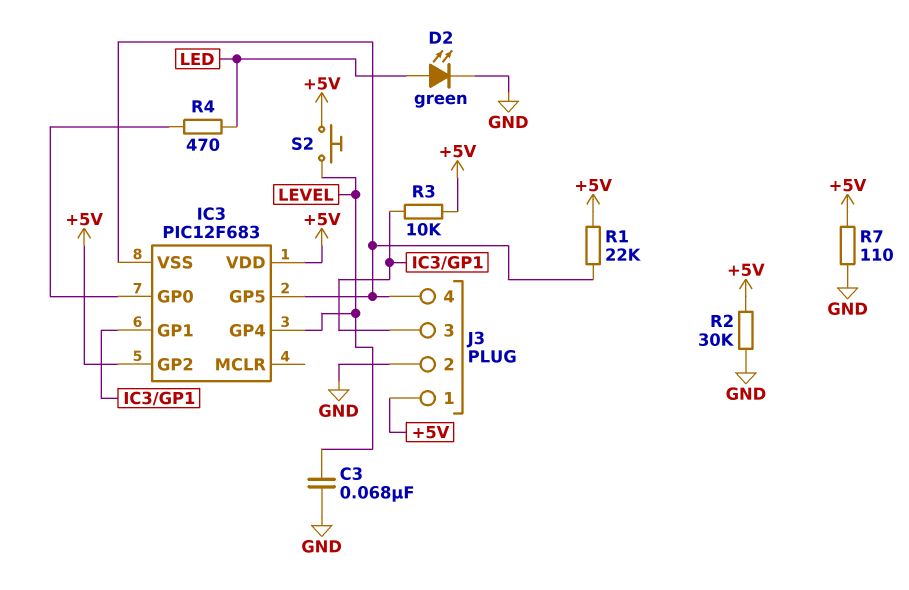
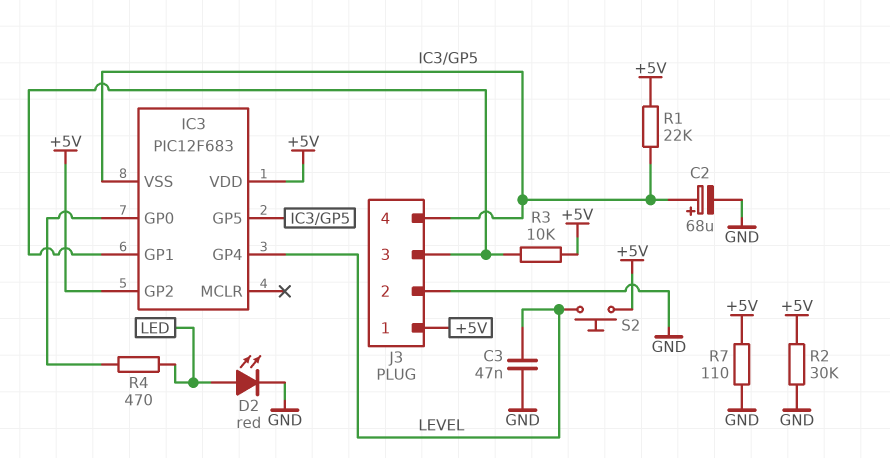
C2: none -> 68uF (plus IC3/GP5, minus GND)
C3: 68nF (GND, LEVEL) -> 47nF (GND, LEVEL)
D2: LED green (A LED, K GND) -> LED red (A LED, K GND)

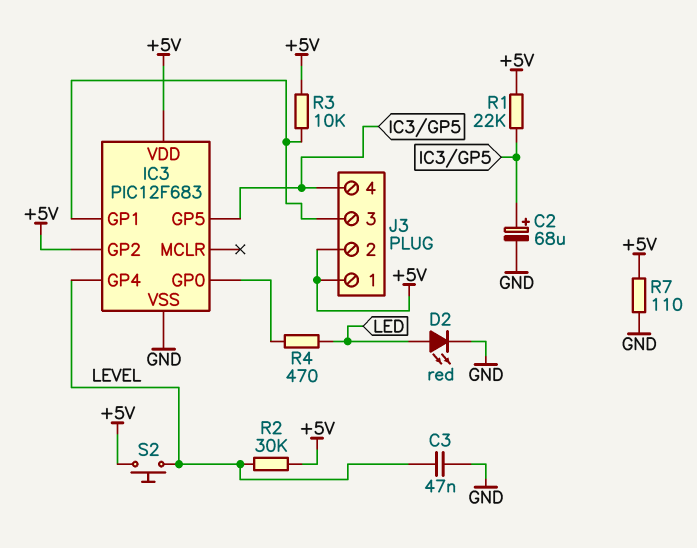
IC3 pin VSS: IC3/GP5 -> GND
J3 pin 2: GND -> +5V
R2: 30k (+5V, GND) -> 30k (+5V, LEVEL)

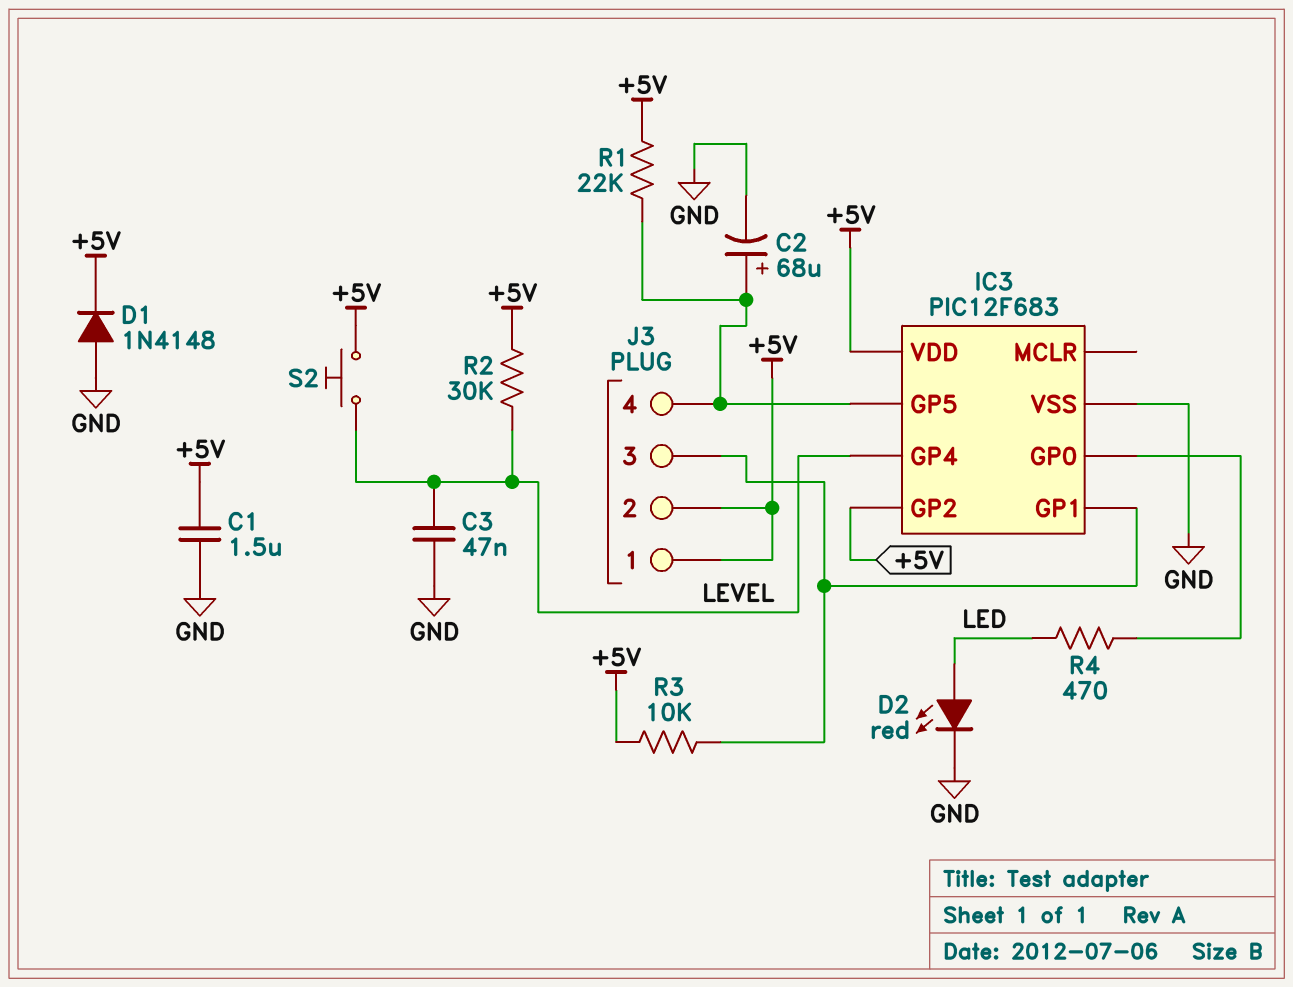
C1: none -> 1.5uF (+5V, GND)
D1: none -> diode 1N4148 (A GND, K +5V)
R7: 110 (+5V, GND) -> none

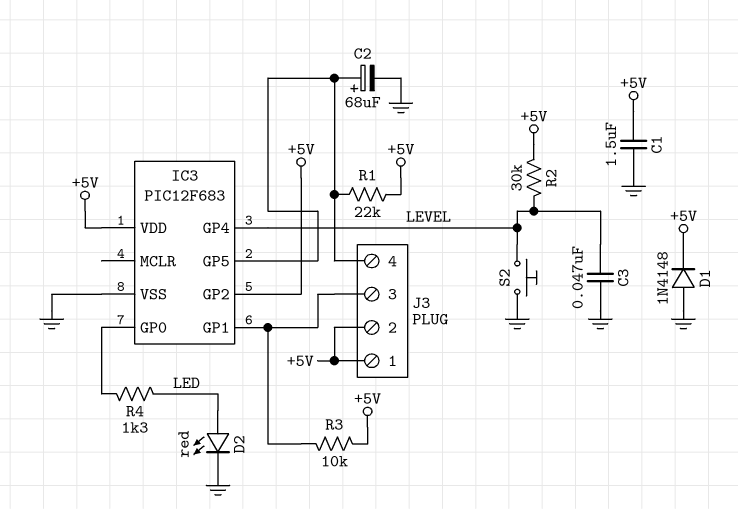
R4: 470 (IC3/GP0, LED) -> 1.3k (IC3/GP0, LED)
S2: button (+5V, LEVEL) -> button (GND, LEVEL)

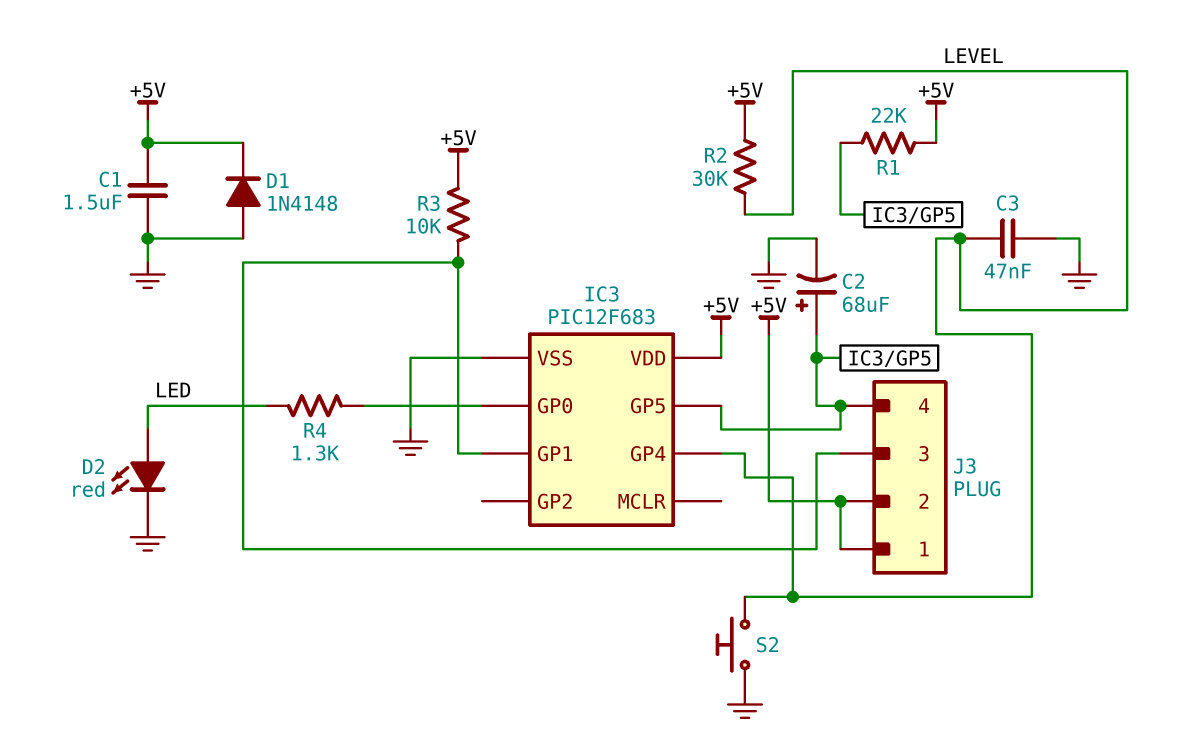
IC3 pin GP2: +5V -> none

